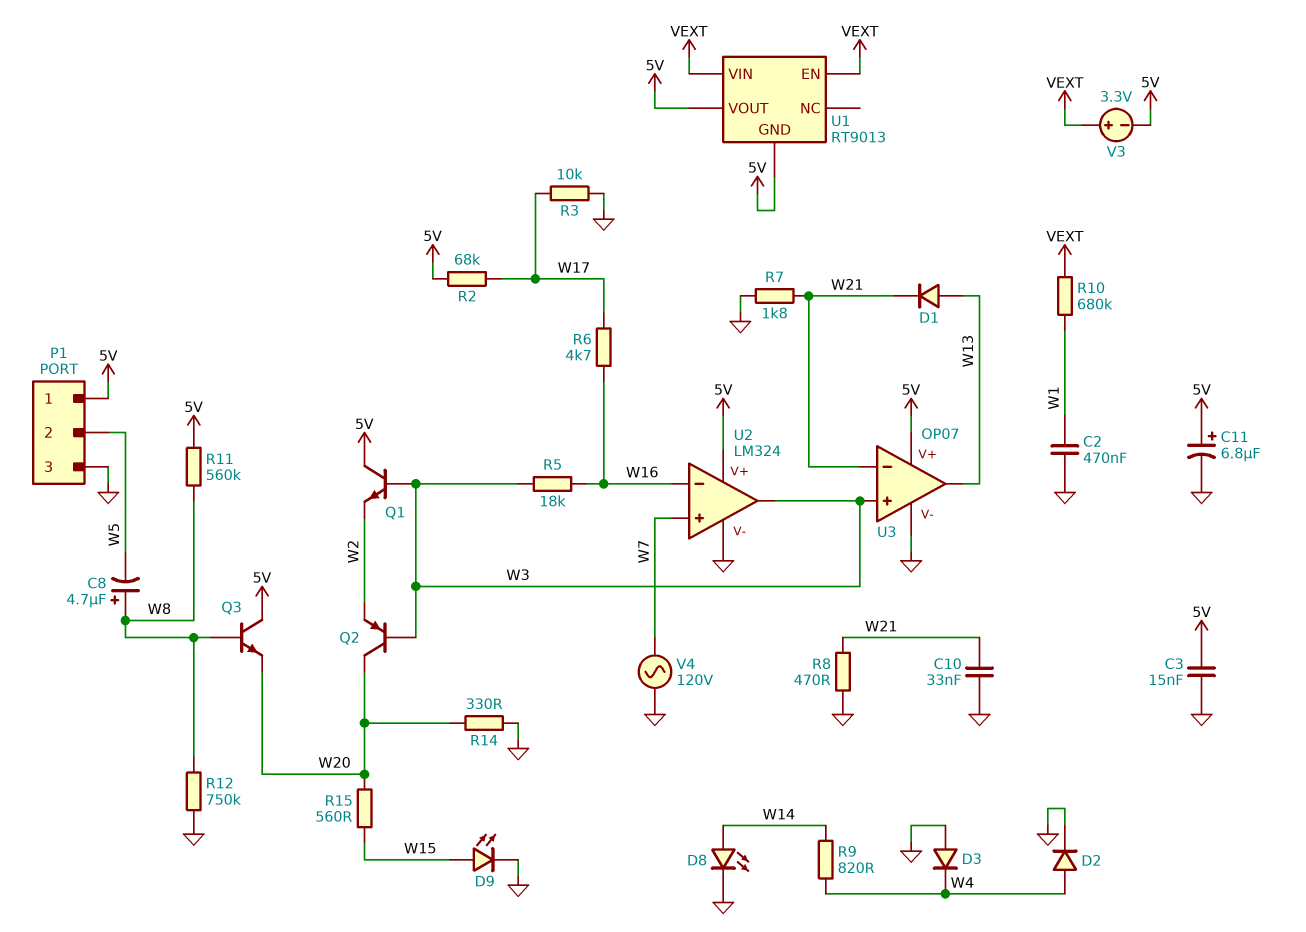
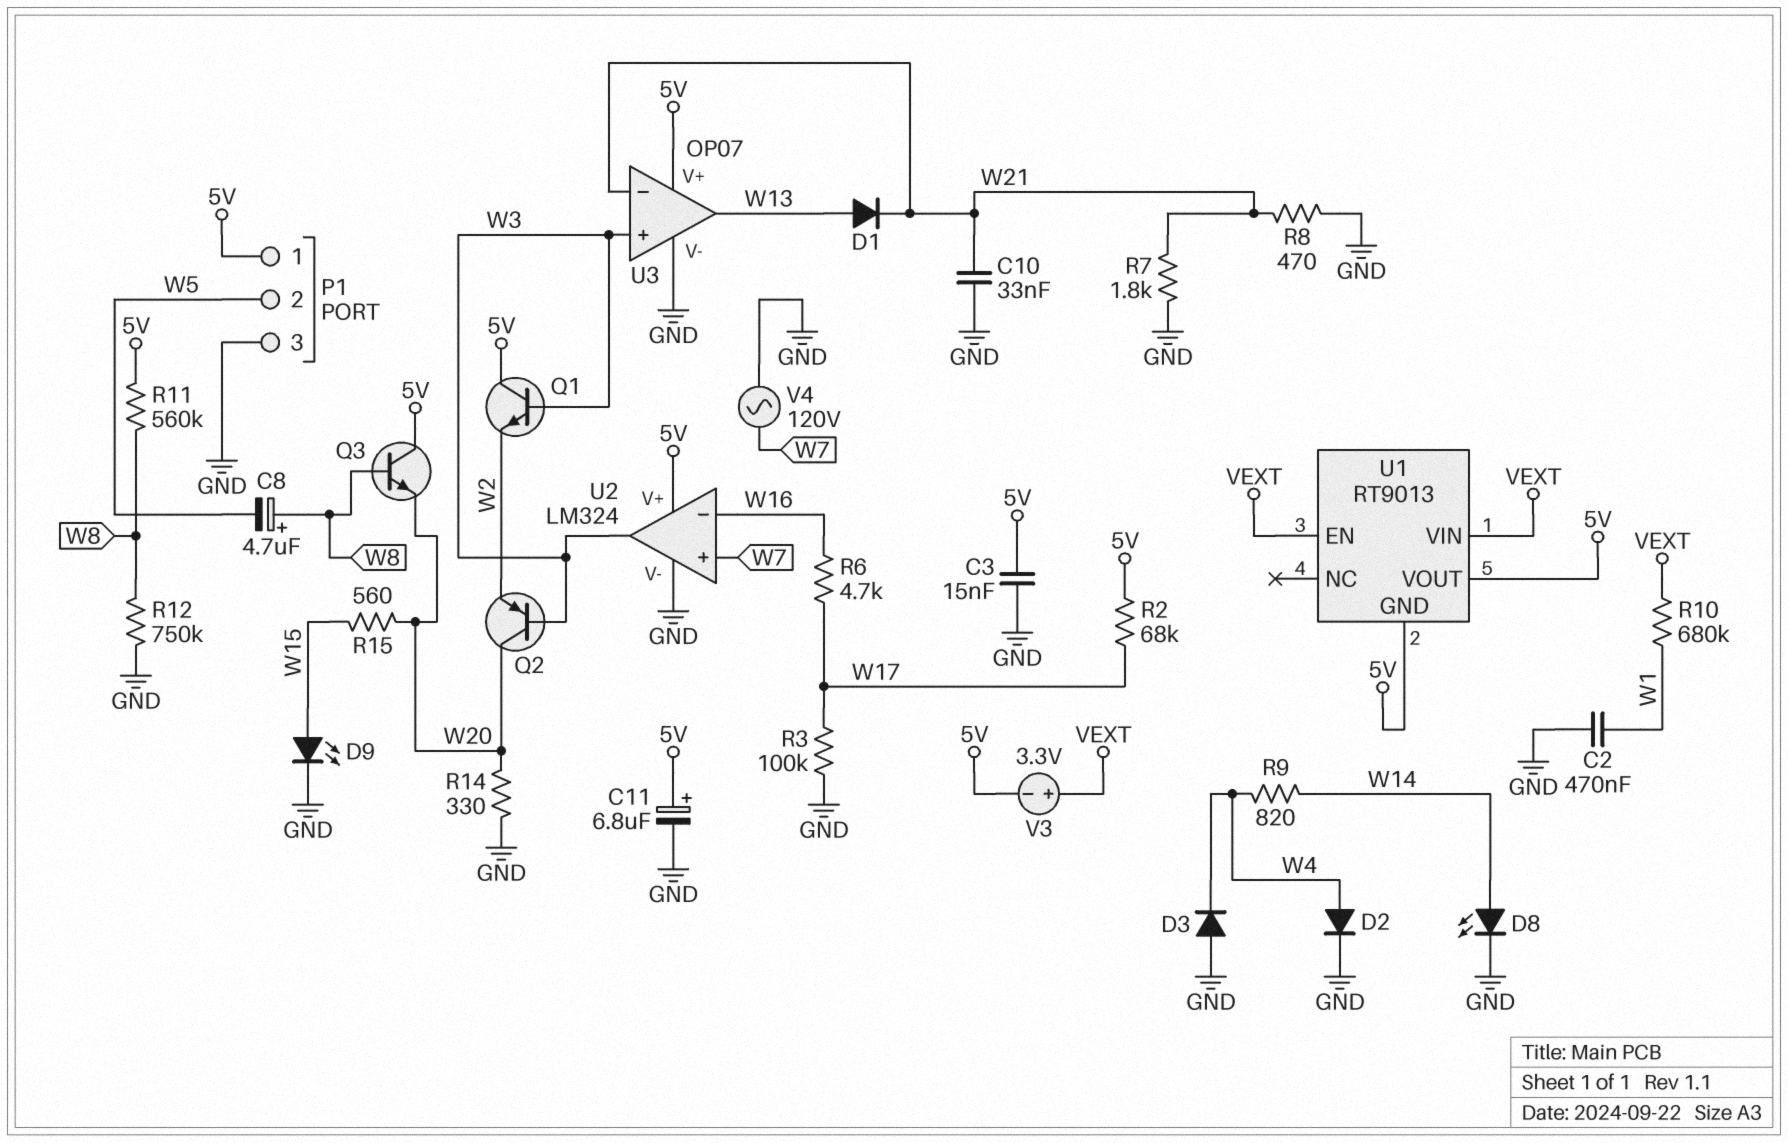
R3: 10k (GND, W17) -> 100k (GND, W17)
R5: 18k (W3, W16) -> none

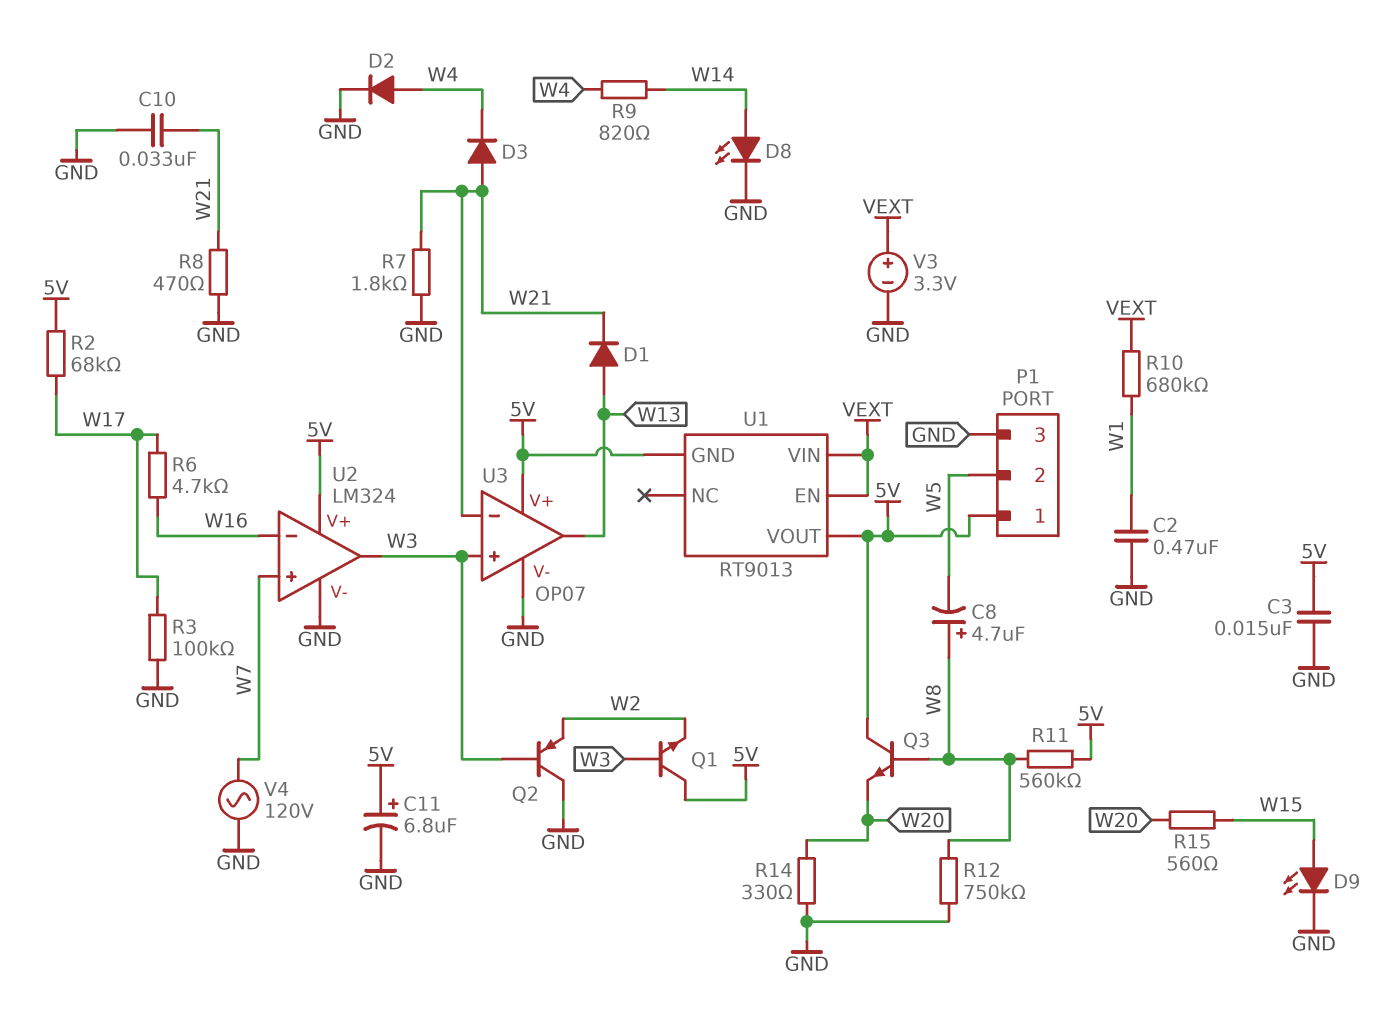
D3: diode (A GND, K W4) -> diode (A W21, K W4)
Q2: PNP (B W3, C W20, E W2) -> PNP (B W3, C GND, E W2)
V3: 3.3V (plus VEXT, minus 5V) -> 3.3V (plus VEXT, minus GND)

